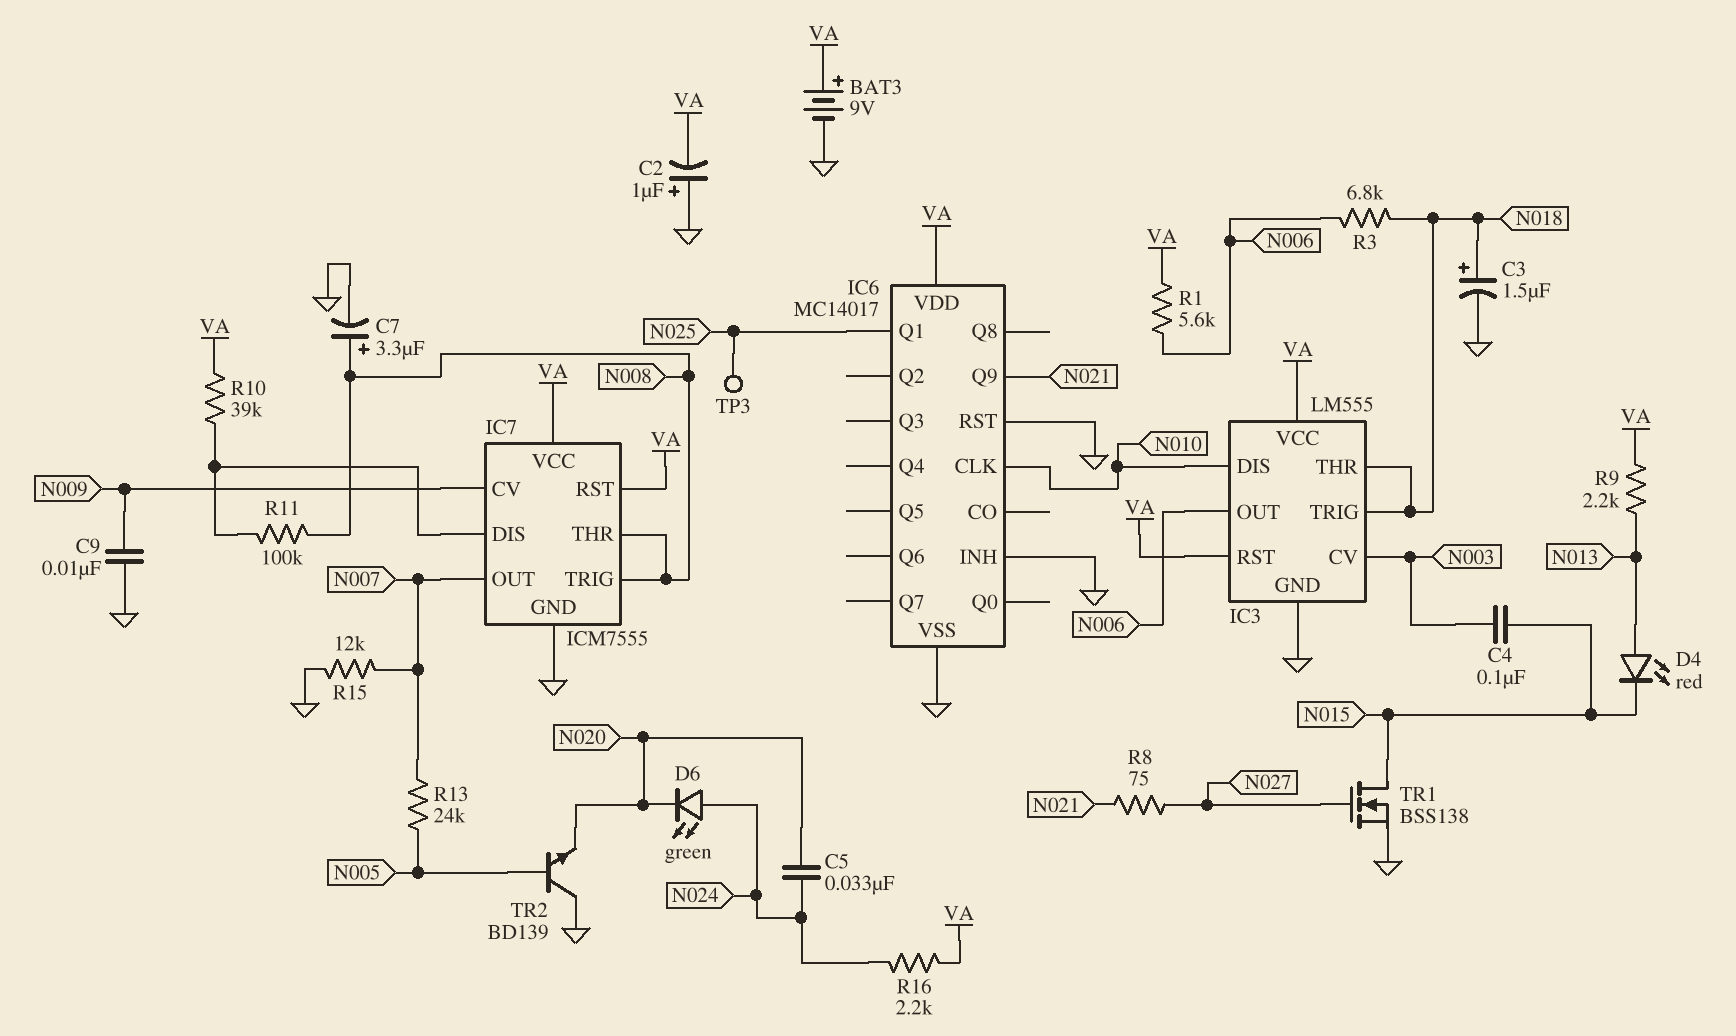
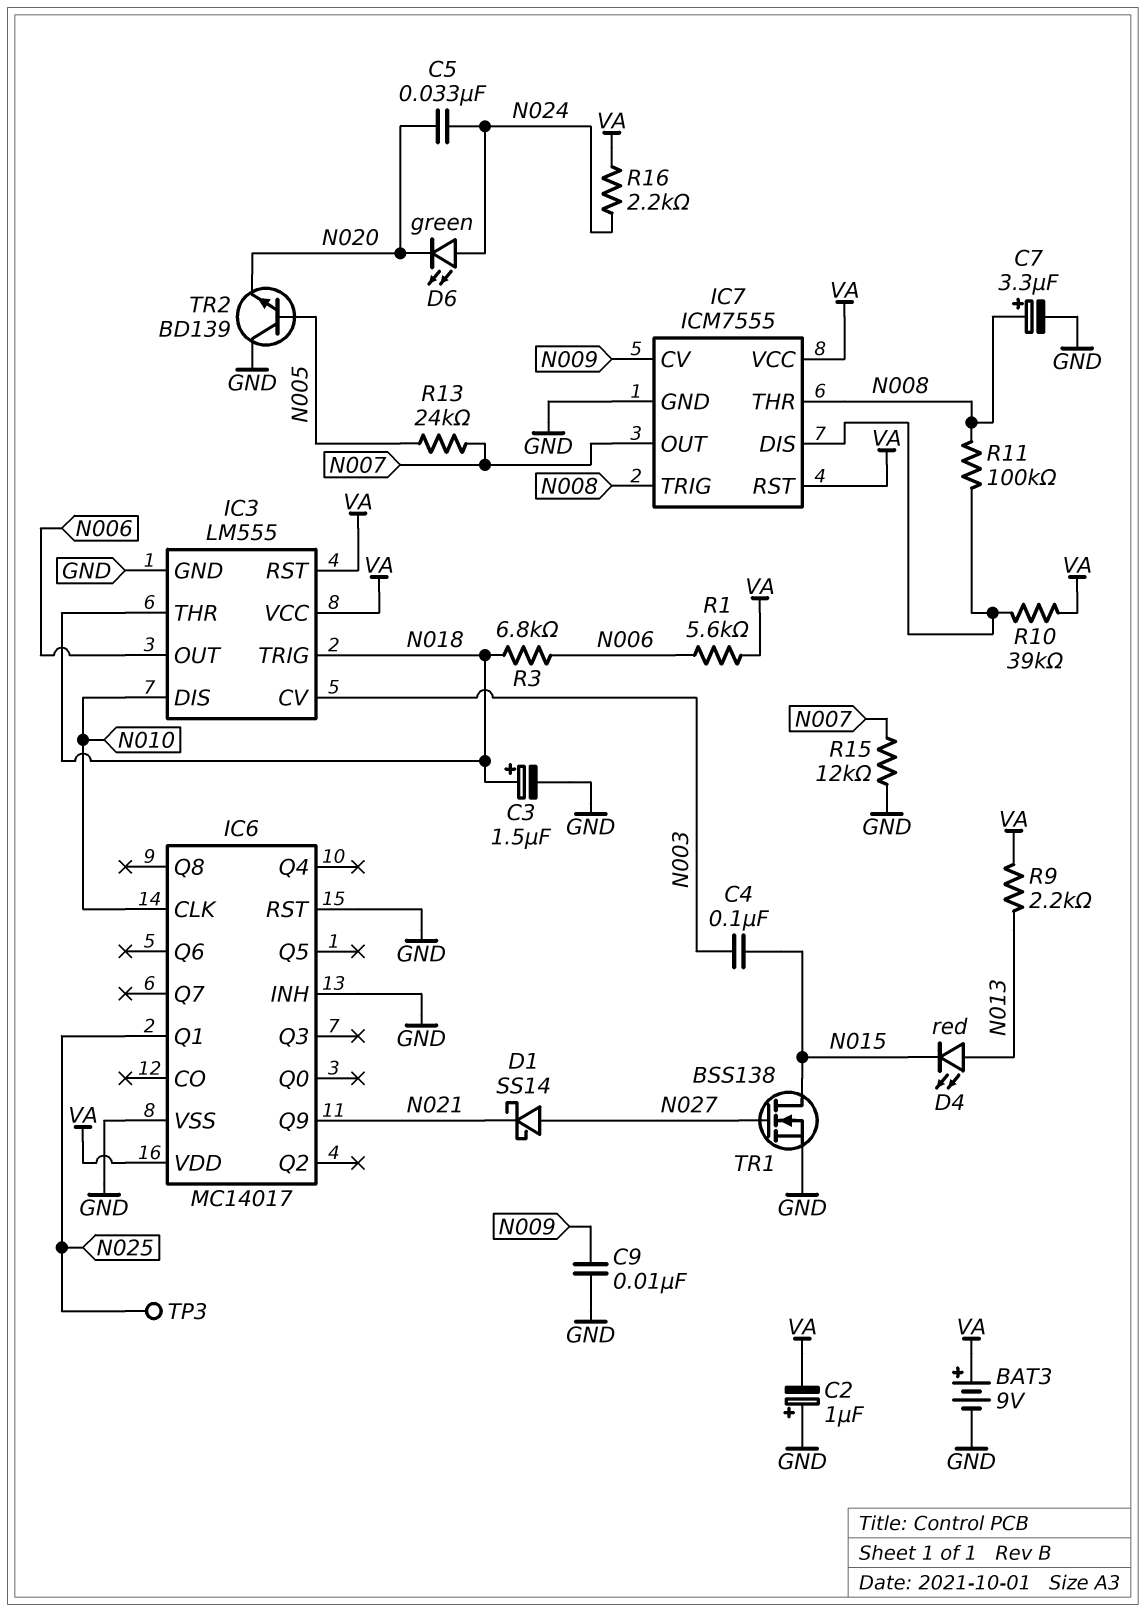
D1: none -> schottky SS14 (A N027, K N021)
R8: 75 (N021, N027) -> none

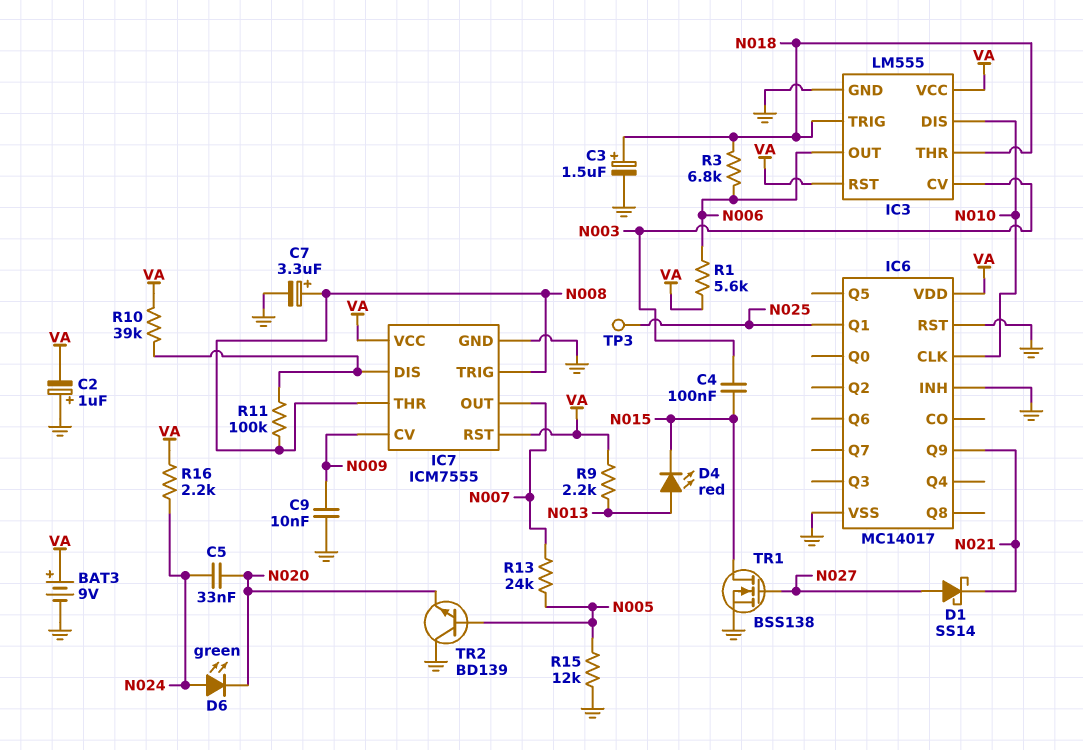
R15: 12k (GND, N007) -> 12k (GND, N005)

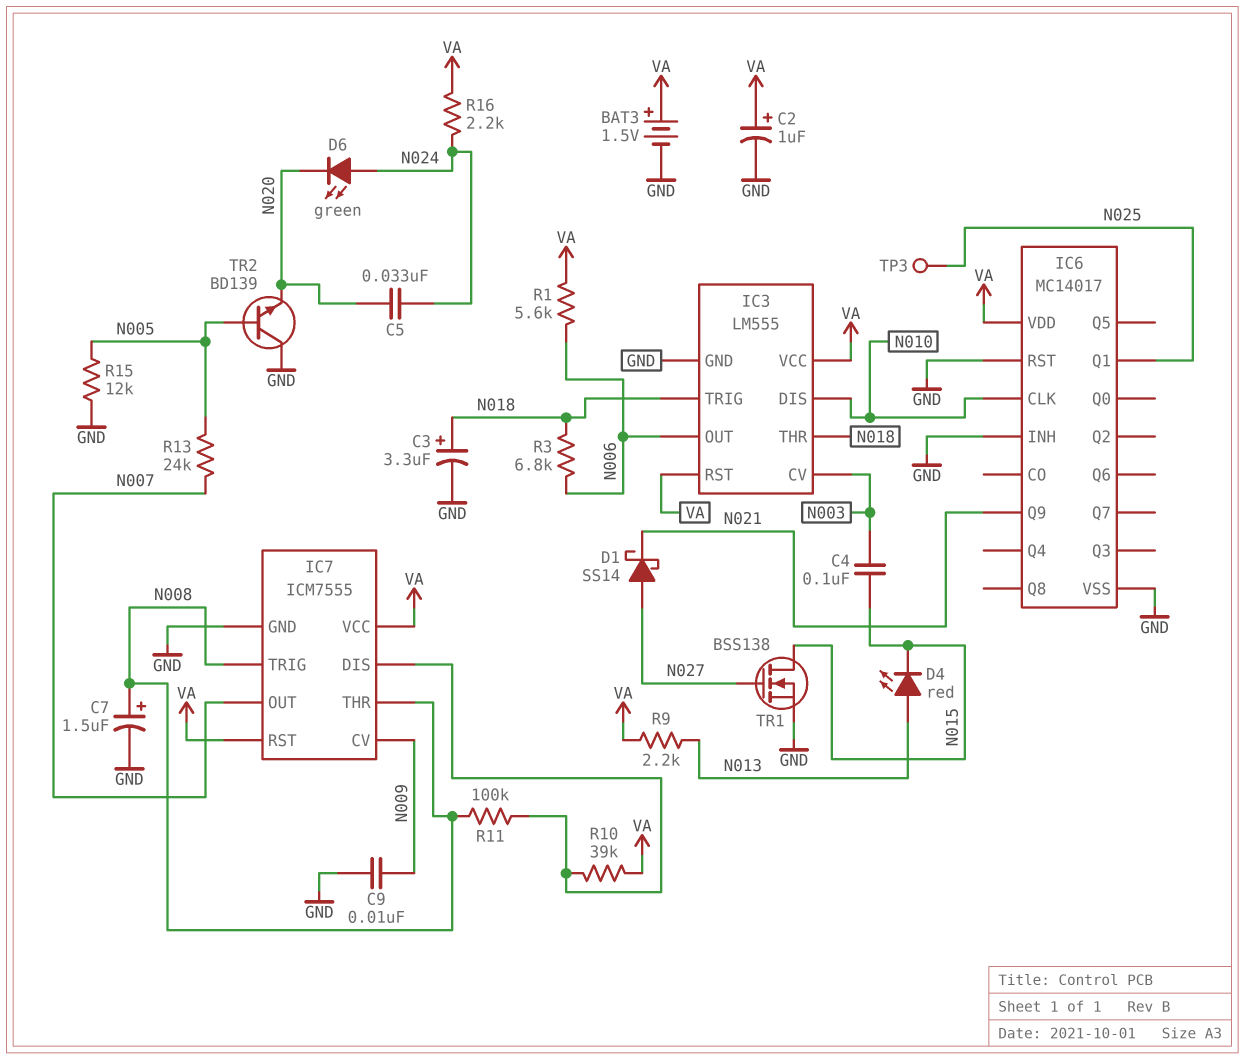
BAT3: 9V (plus VA, minus GND) -> 1.5V (plus VA, minus GND)
C2: 1uF (plus GND, minus VA) -> 1uF (plus VA, minus GND)
C3: 1.5uF (plus N018, minus GND) -> 3.3uF (plus N018, minus GND)
C7: 3.3uF (plus N008, minus GND) -> 1.5uF (plus N008, minus GND)

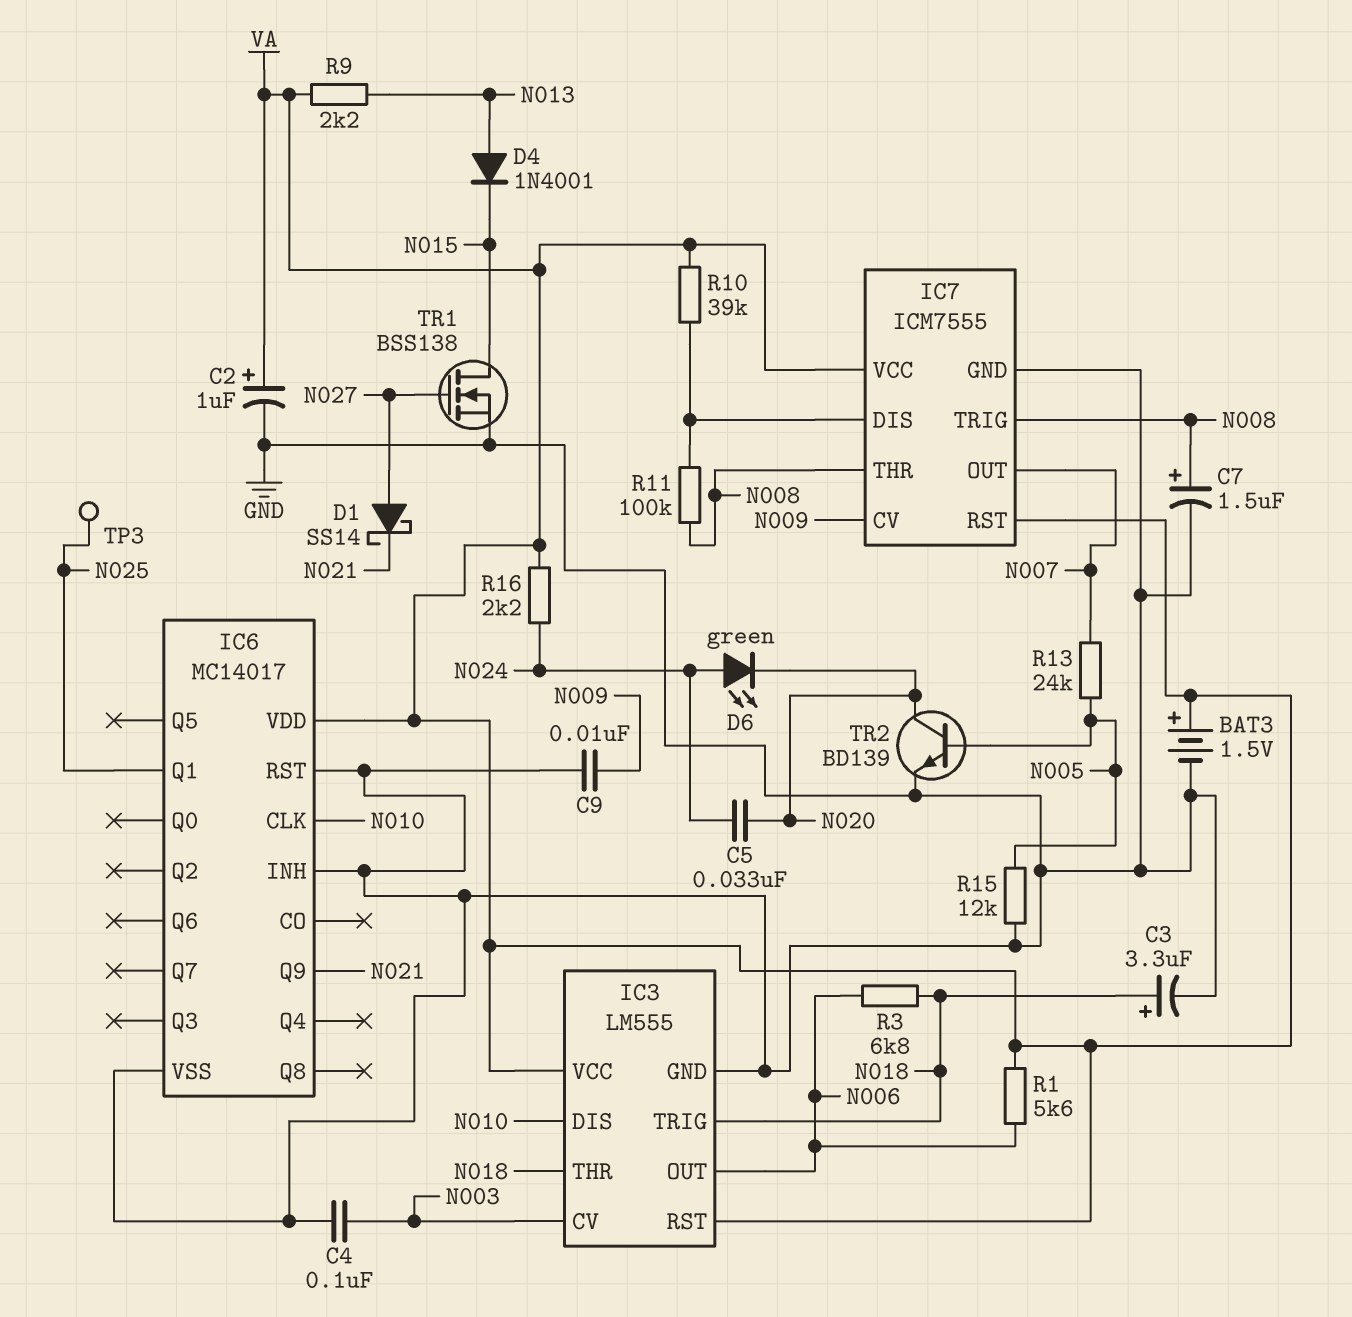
C4: 100nF (N003, N015) -> 100nF (GND, N003)
D4: LED red (A N013, K N015) -> diode 1N4001 (A N013, K N015)
TR2: NPN BD139 (B N005, C GND, E N020) -> NPN BD139 (B N005, C N020, E GND)

